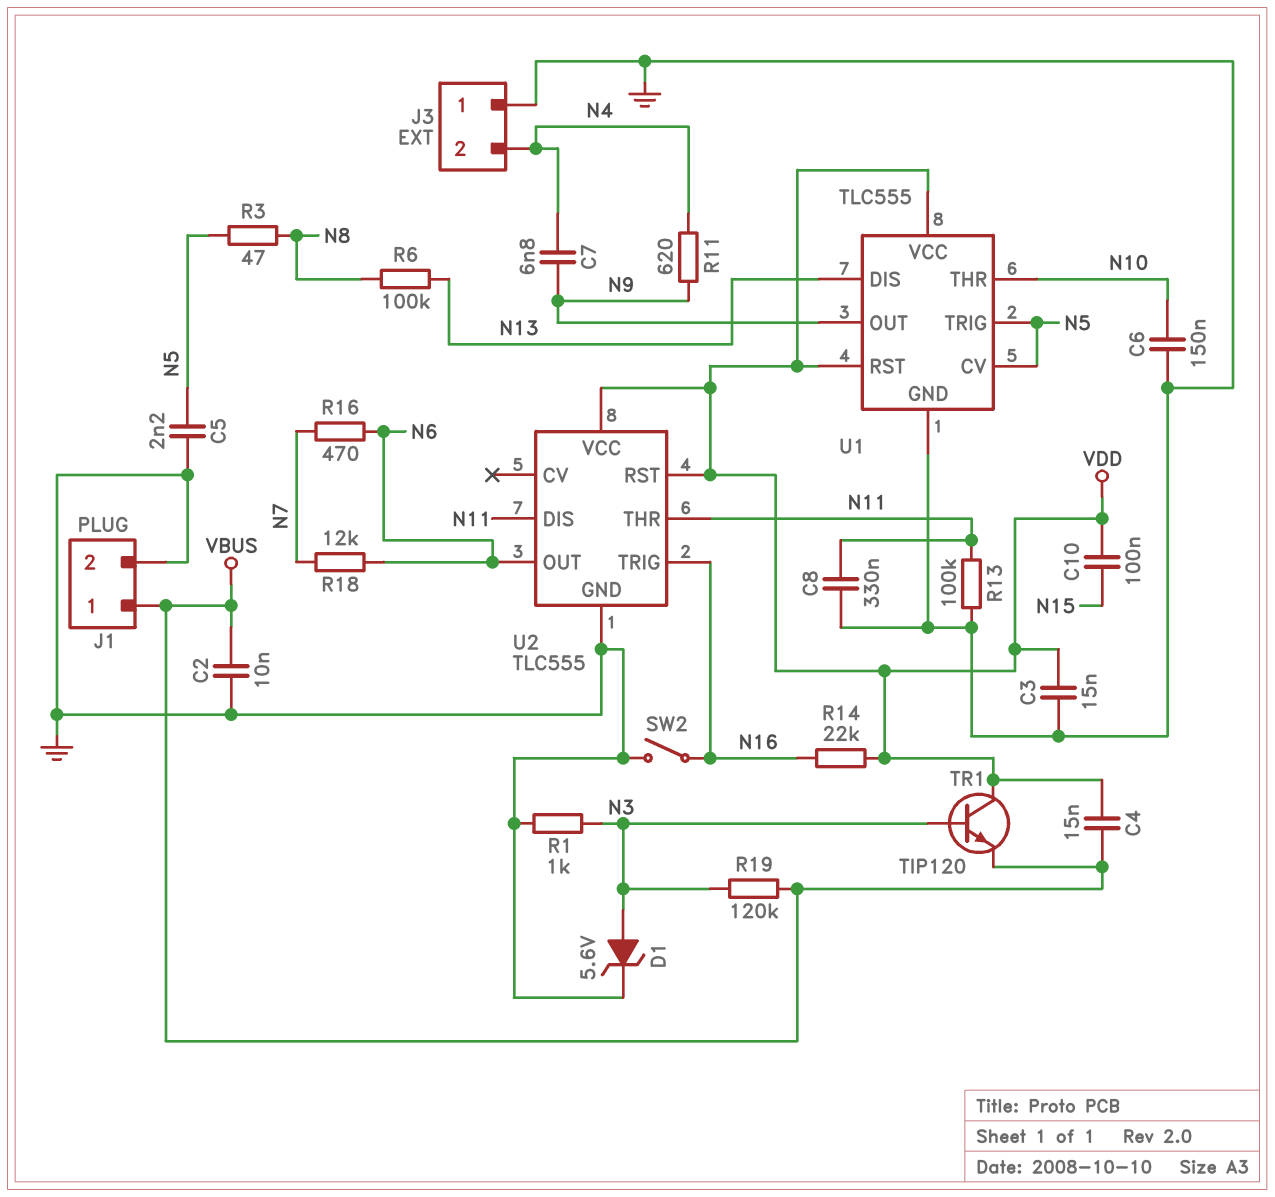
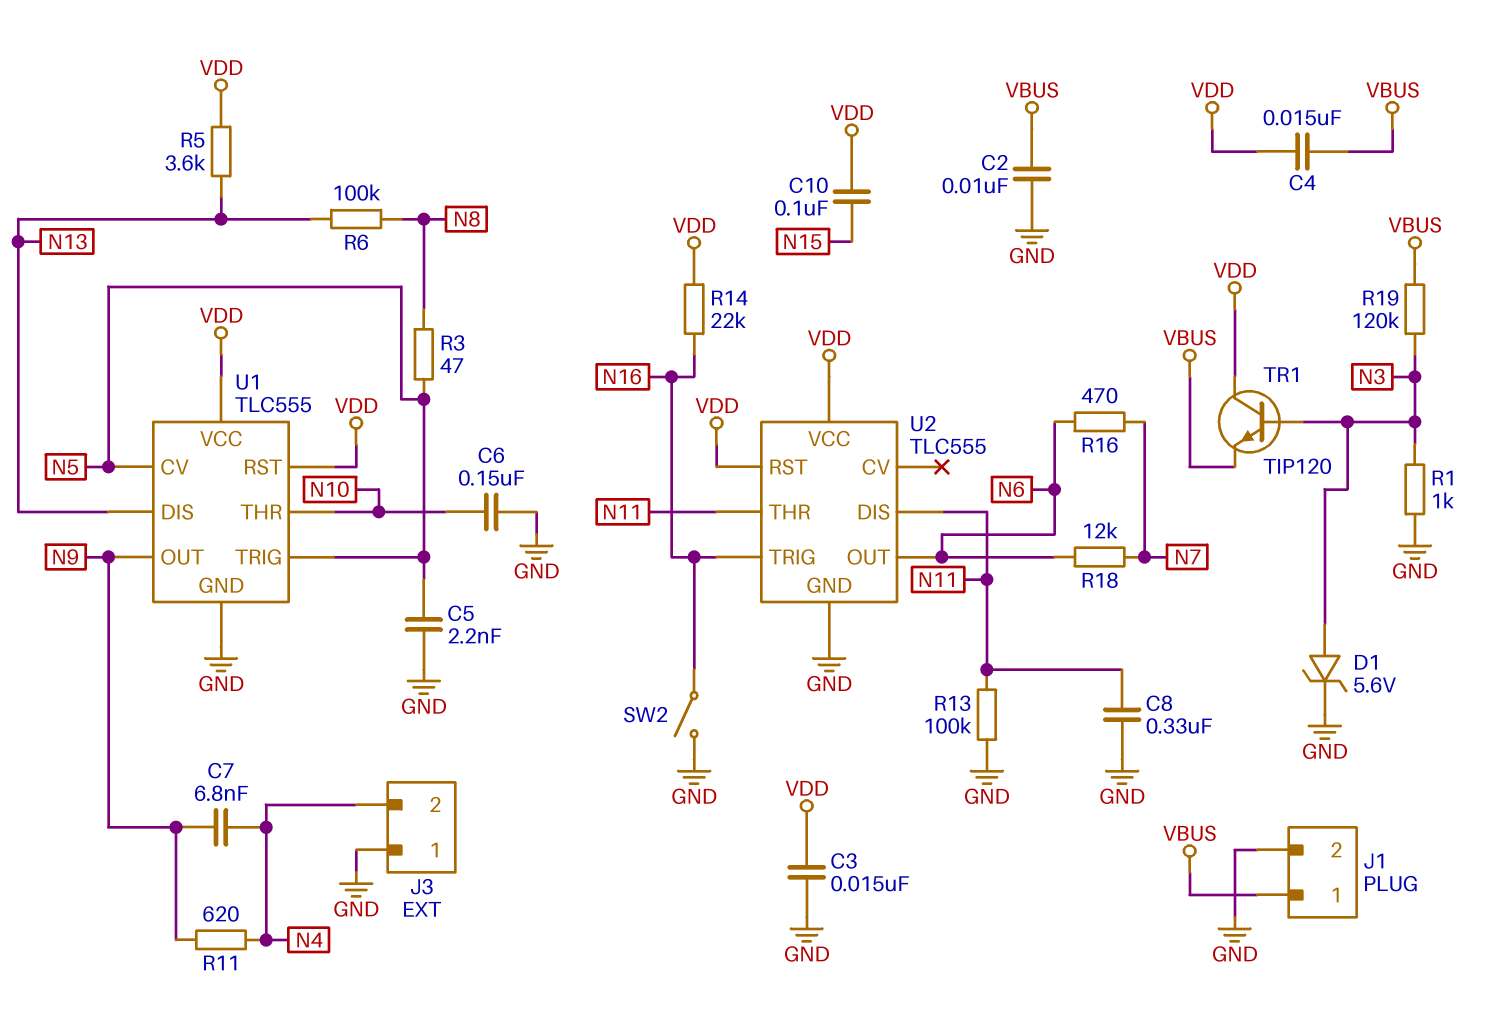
R5: none -> 3.6k (N13, VDD)

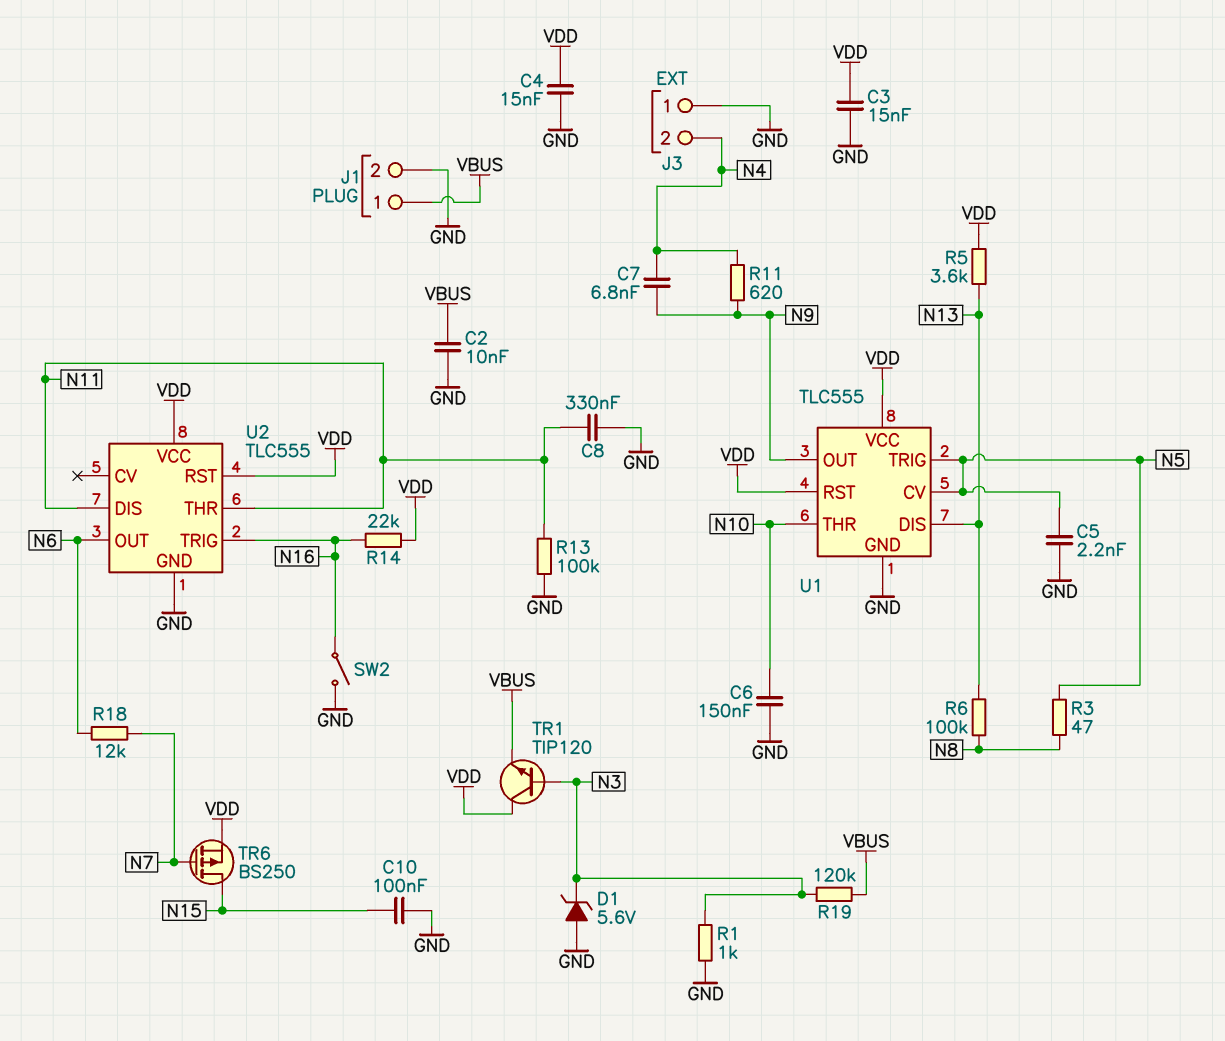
C4: 15nF (VBUS, VDD) -> 15nF (GND, VDD)
C10: 100nF (N15, VDD) -> 100nF (GND, N15)
D1: zener 5.6V (A N3, K GND) -> zener 5.6V (A GND, K N3)
R16: 470 (N6, N7) -> none
TR6: none -> PMOS BS250 (G N7, D N15, S VDD)

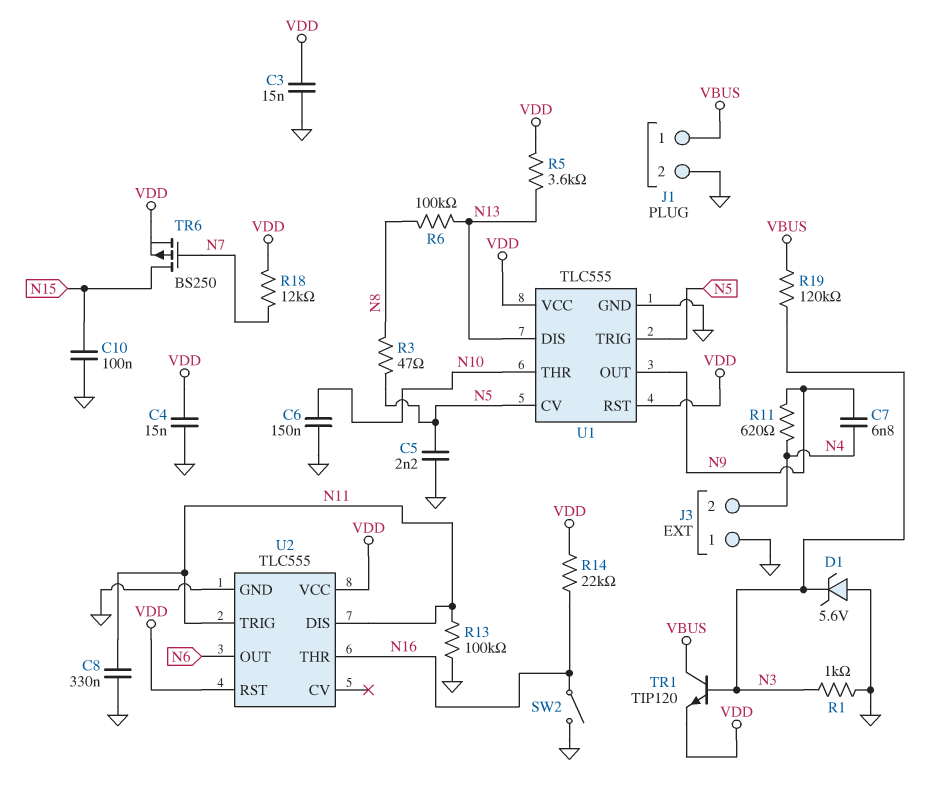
C2: 10nF (GND, VBUS) -> none
R18: 12k (N6, N7) -> 12k (N7, VDD)
TR1: NPN TIP120 (B N3, C VDD, E VBUS) -> NPN TIP120 (B N3, C VBUS, E VDD)
U2 pin THR: N11 -> N16
U2 pin TRIG: N16 -> N11

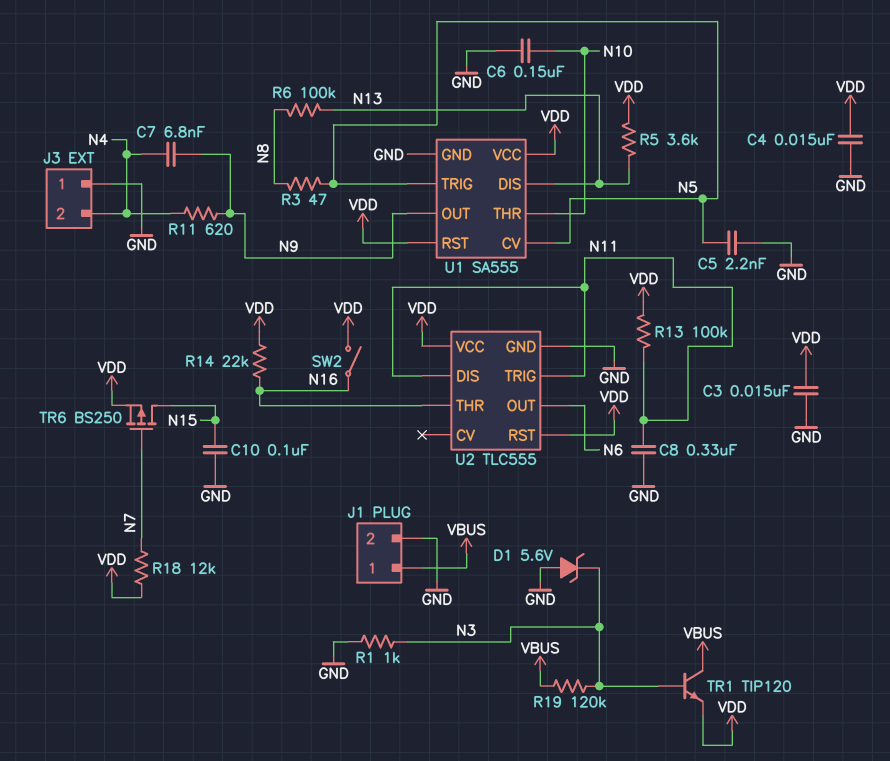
R13: 100k (GND, N11) -> 100k (N11, VDD)
SW2: switch (GND, N16) -> switch (N16, VDD)
U1: TLC555 -> SA555

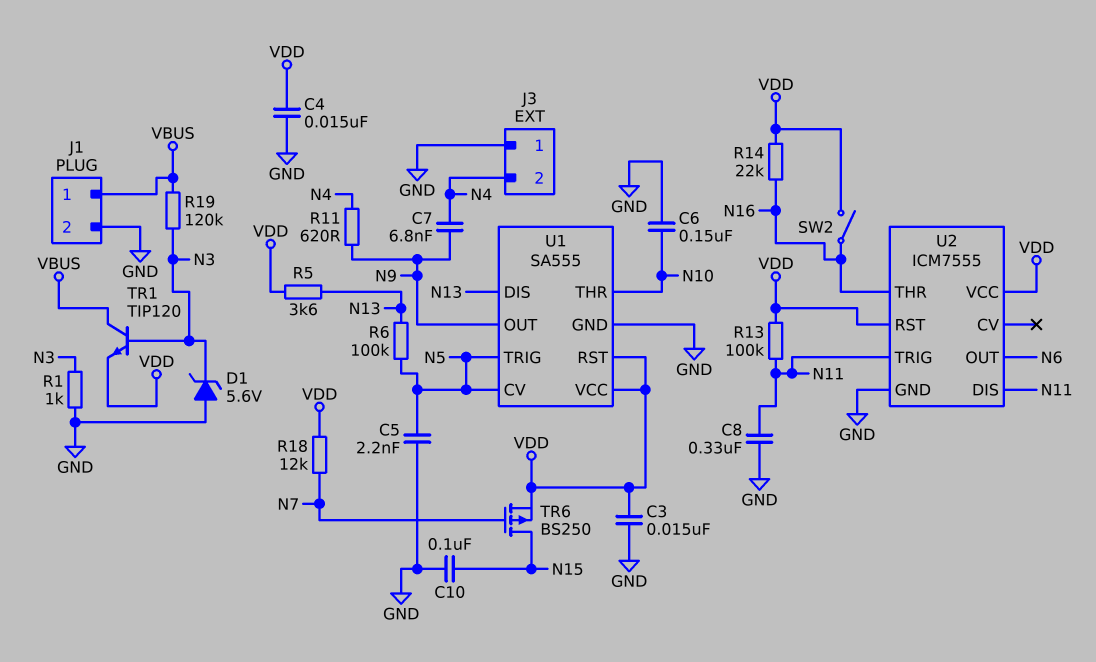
R3: 47 (N5, N8) -> none
R6: 100k (N8, N13) -> 100k (N5, N13)
U2: TLC555 -> ICM7555

